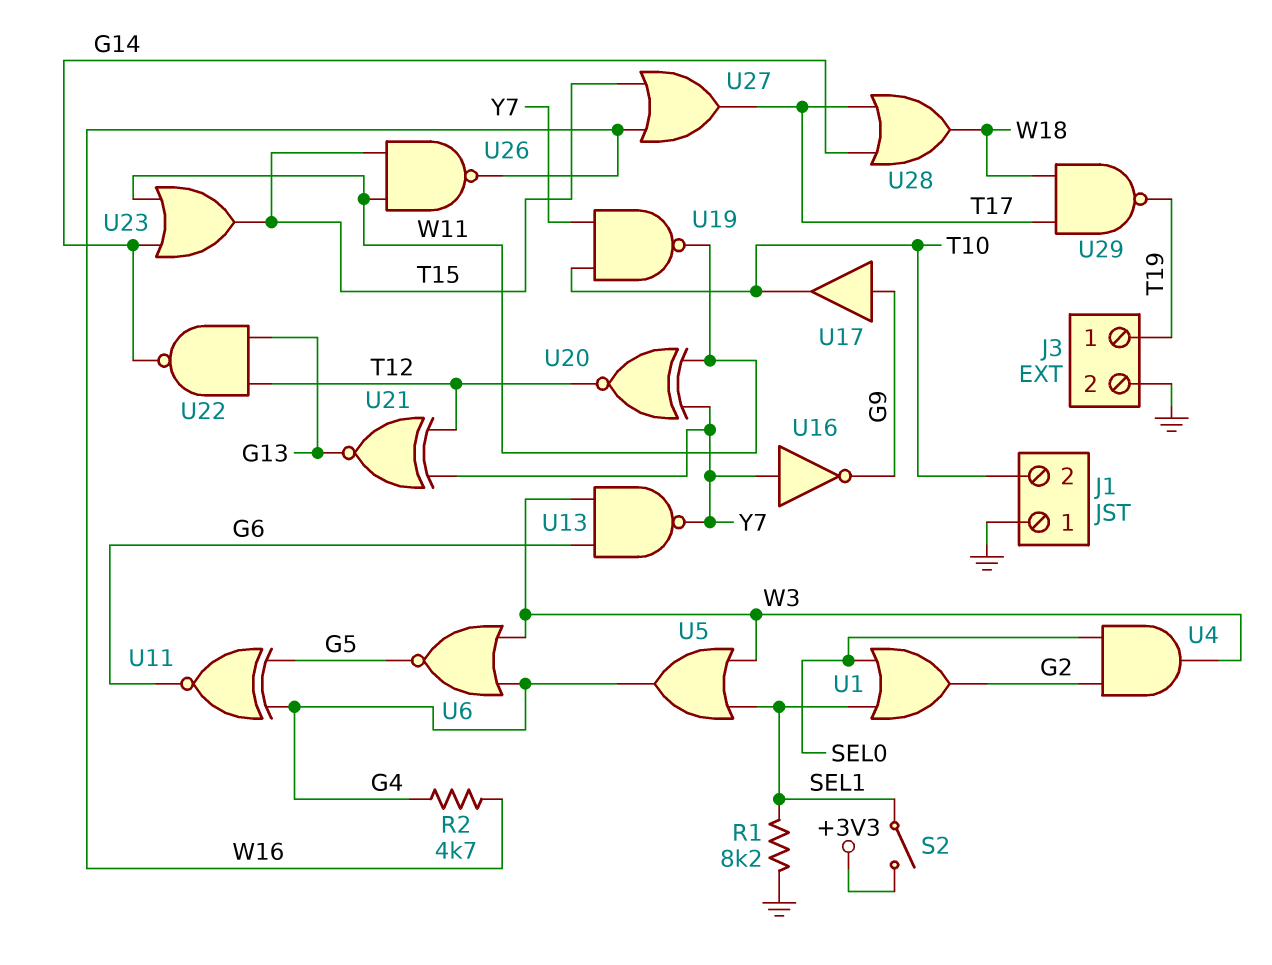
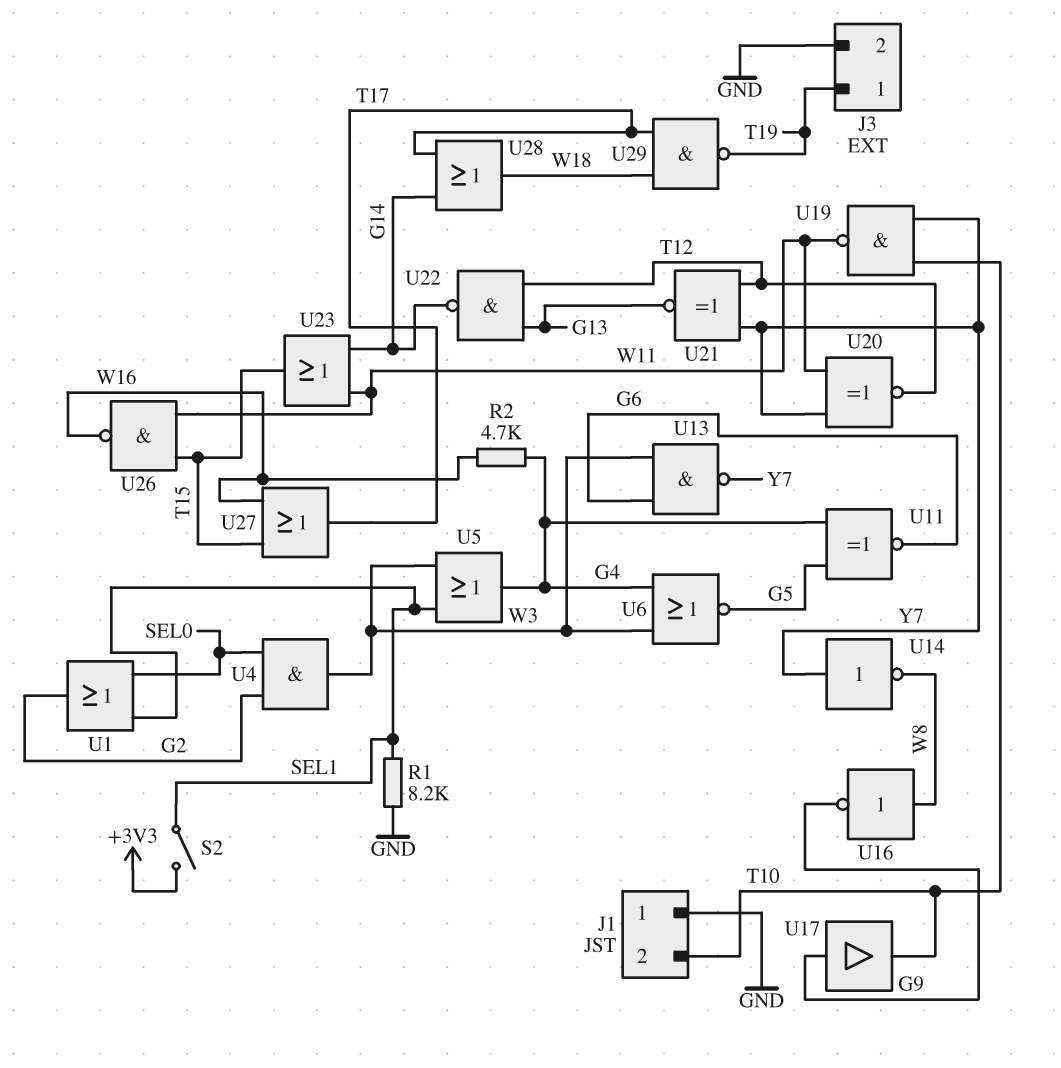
U14: none -> NOT (in Y7, out W8)
U16: NOT (in Y7, out G9) -> NOT (in W8, out G9)

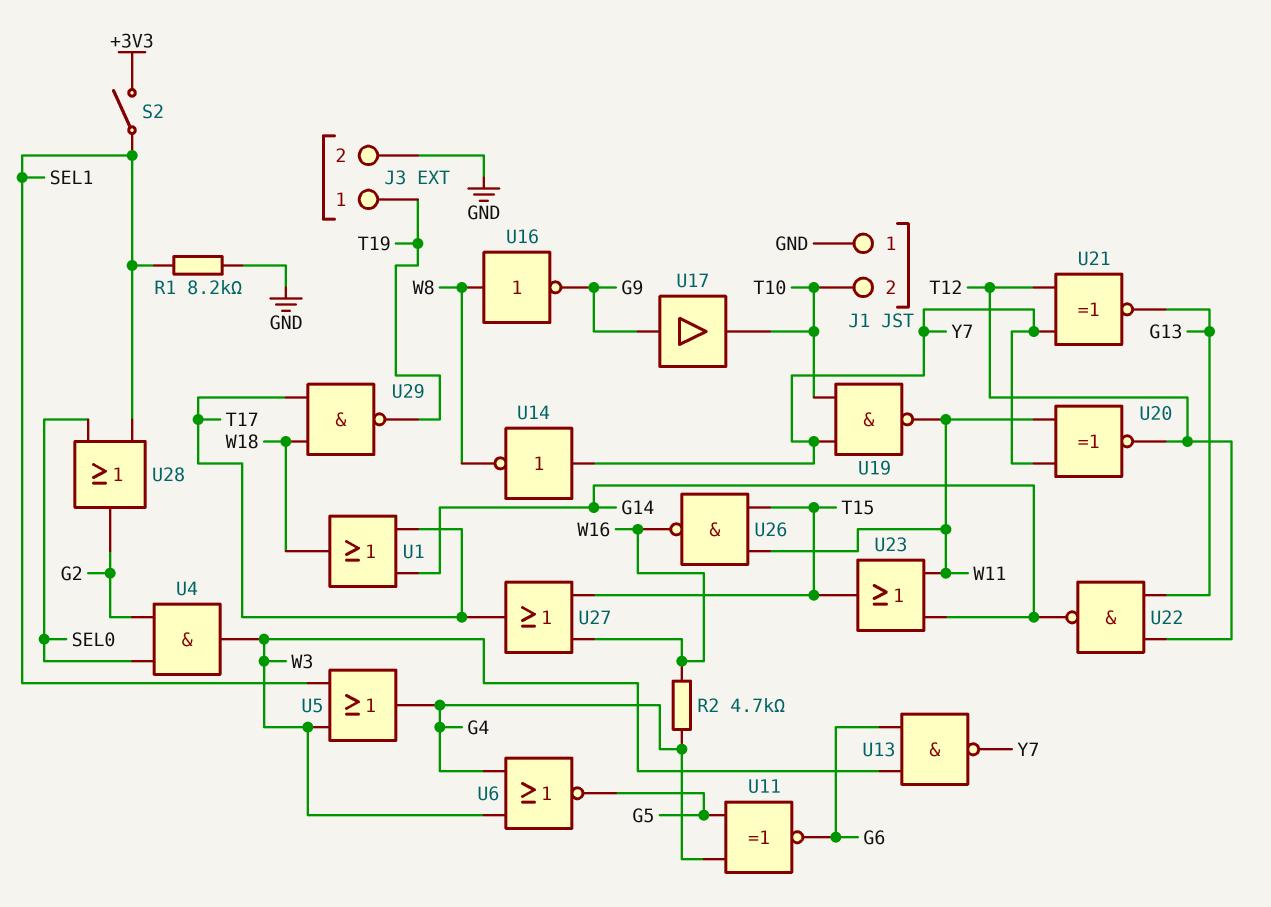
U1: OR (in SEL0, in SEL1, out G2) -> OR (in G14, in T17, out W18)
U28: OR (in G14, in T17, out W18) -> OR (in SEL0, in SEL1, out G2)

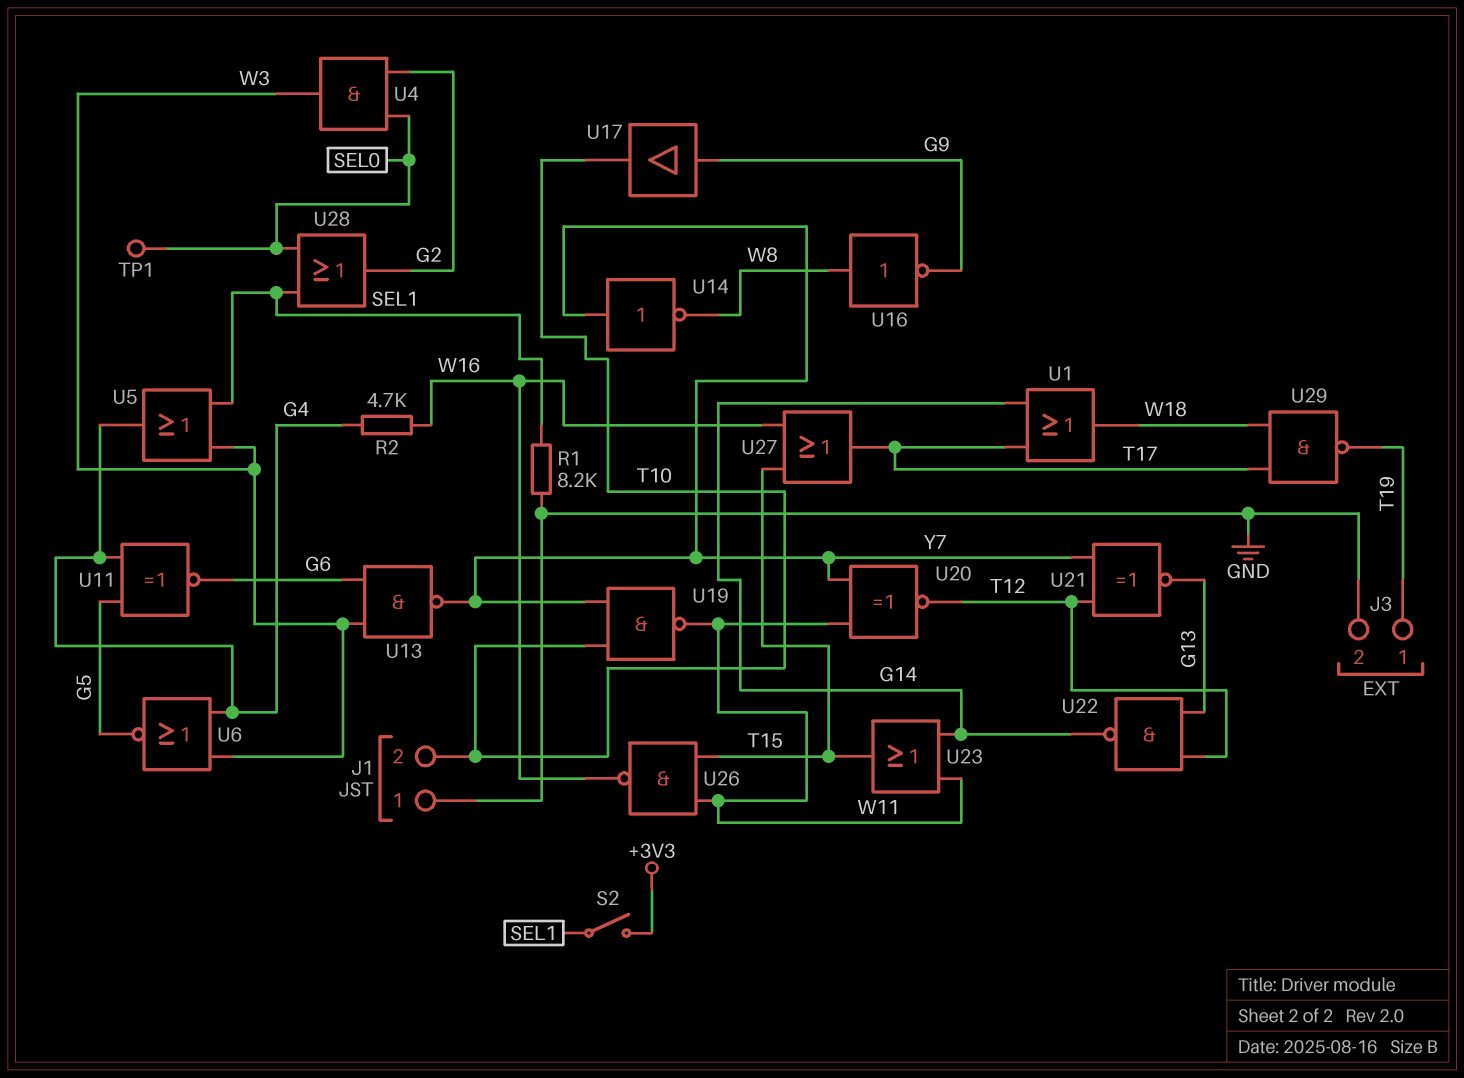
TP1: none -> test point (SEL0)

